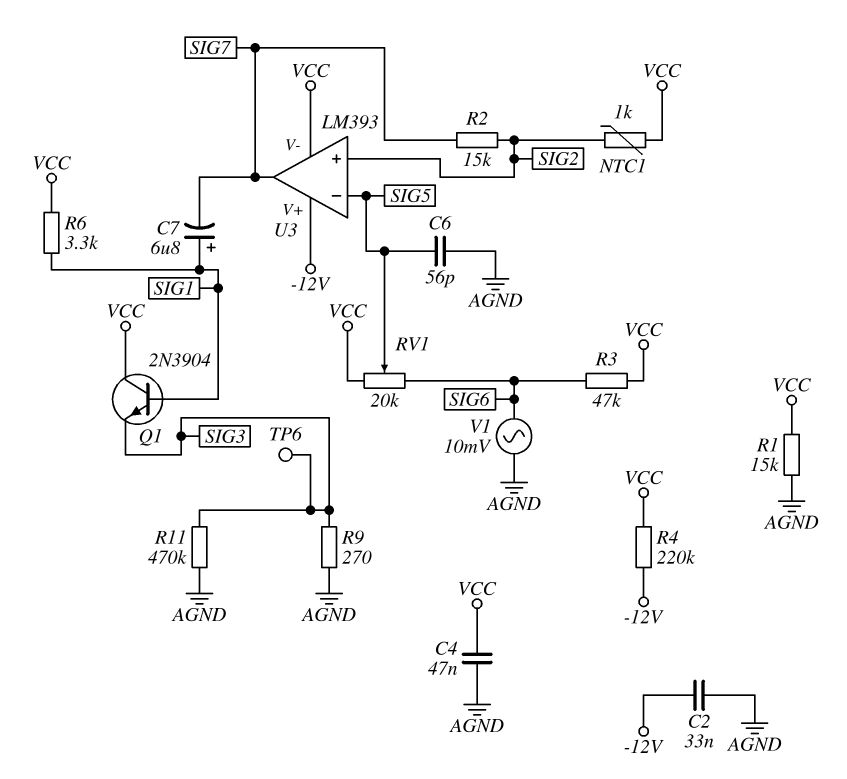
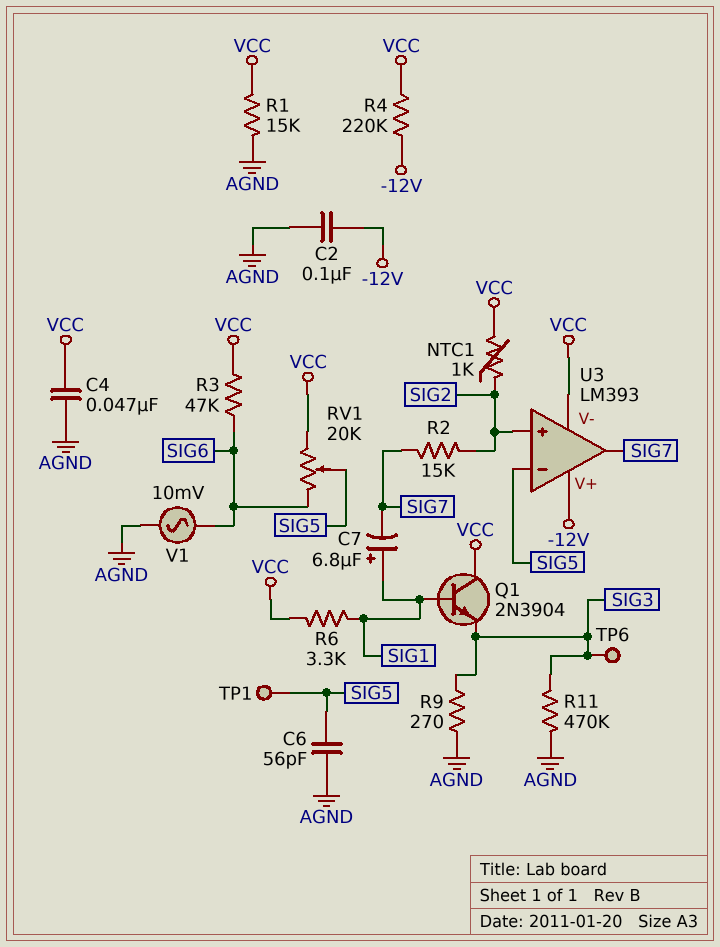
C2: 33nF (-12V, AGND) -> 100nF (-12V, AGND)
TP1: none -> test point (SIG5)

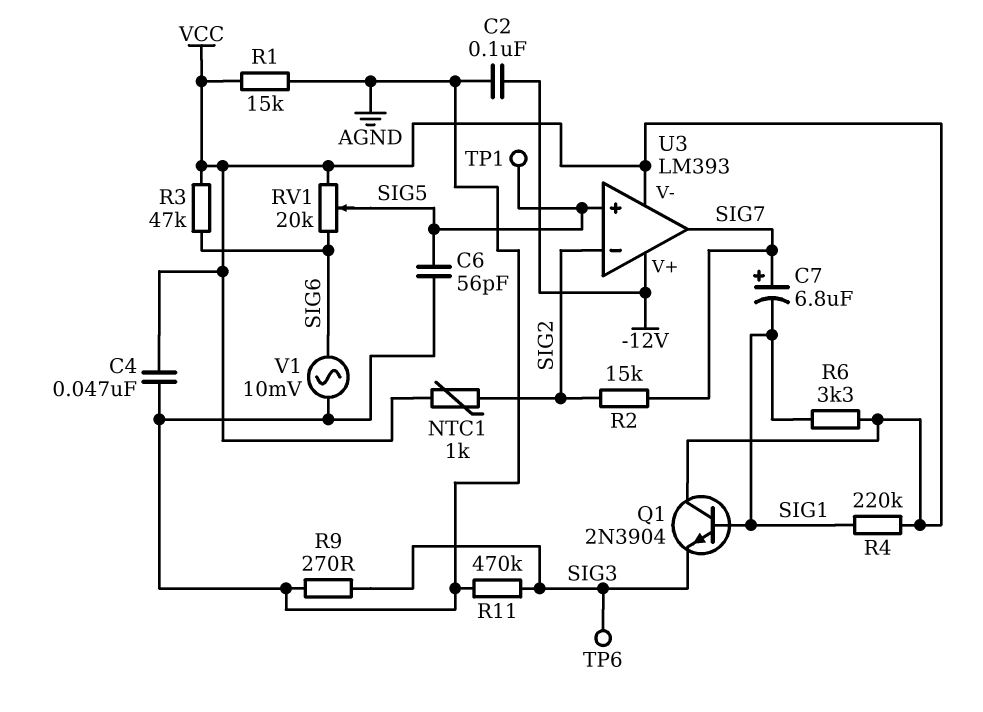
C7: 6.8uF (plus SIG1, minus SIG7) -> 6.8uF (plus SIG7, minus SIG1)
R4: 220k (-12V, VCC) -> 220k (SIG1, VCC)
U3 pin in+: SIG2 -> SIG5
U3 pin in-: SIG5 -> SIG2

